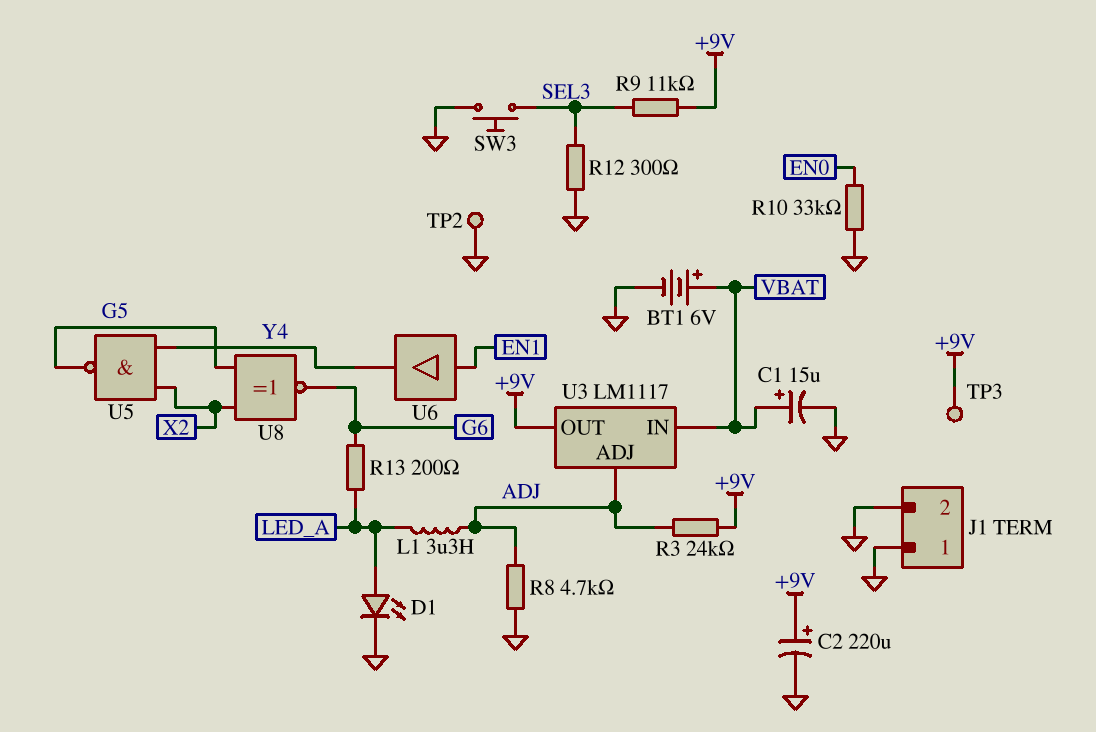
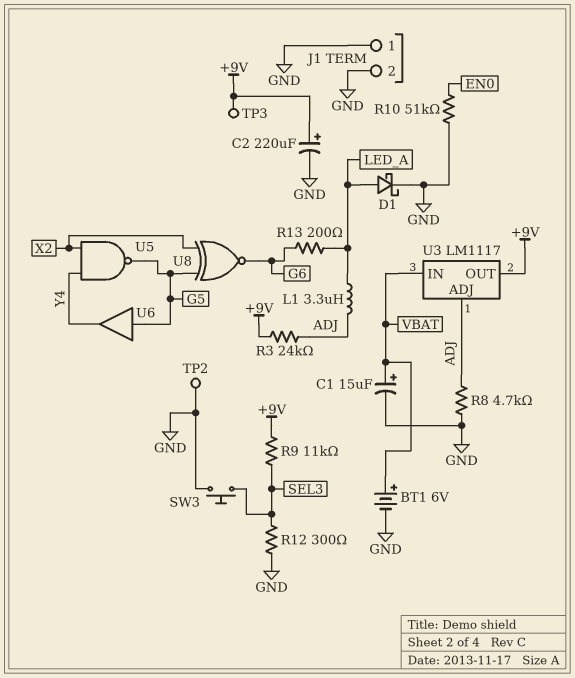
D1: LED (A LED_A, K GND) -> schottky (A LED_A, K GND)
R10: 33k (EN0, GND) -> 51k (EN0, GND)
U6: buffer (in EN1, out Y4) -> buffer (in G5, out Y4)

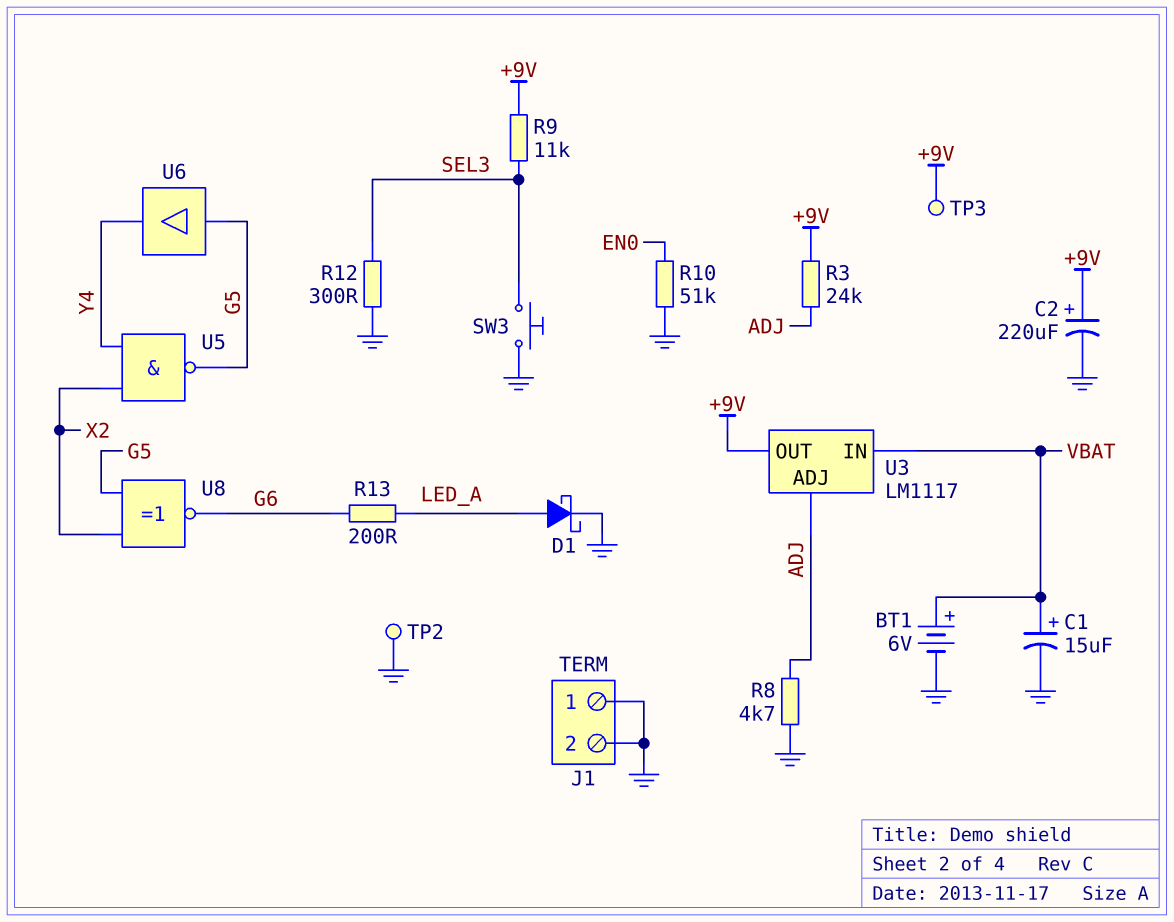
L1: 3.3uH (ADJ, LED_A) -> none

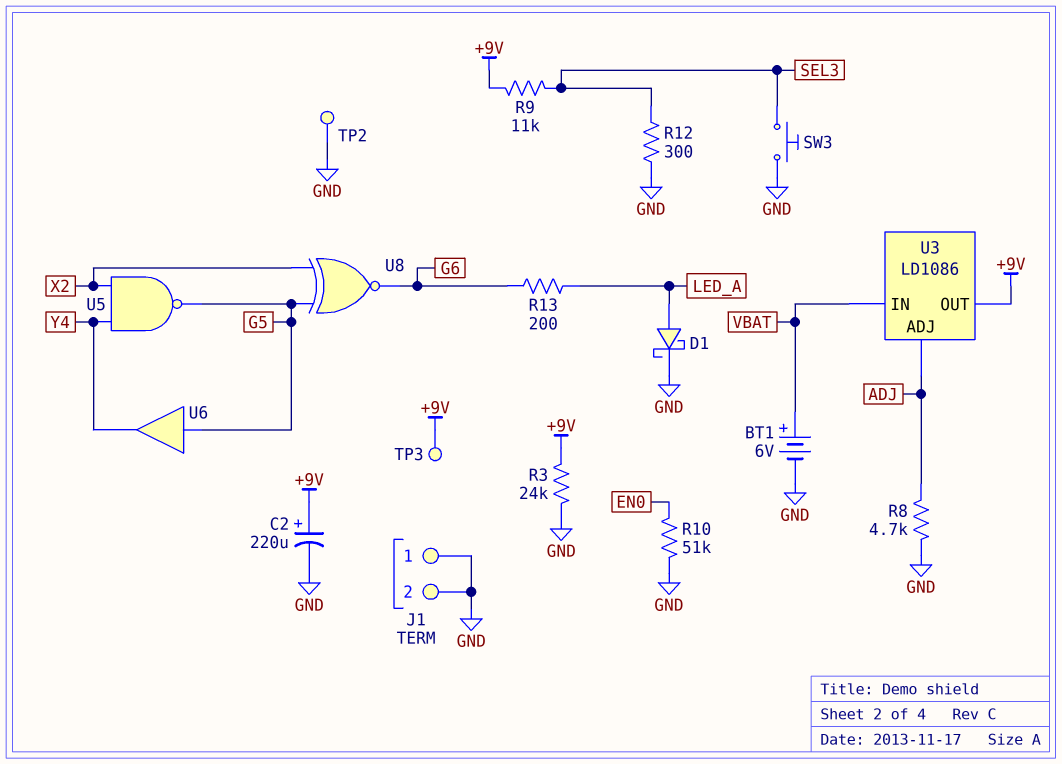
C1: 15uF (plus VBAT, minus GND) -> none
R3: 24k (+9V, ADJ) -> 24k (+9V, GND)
U3: LM1117 -> LD1086

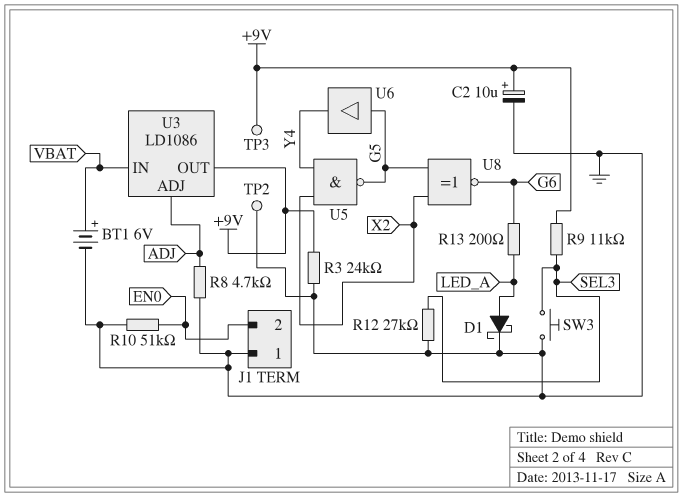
C2: 220uF (plus +9V, minus GND) -> 10uF (plus +9V, minus GND)
J1 pin 2: GND -> EN0
R12: 300 (GND, SEL3) -> 27k (GND, SEL3)

